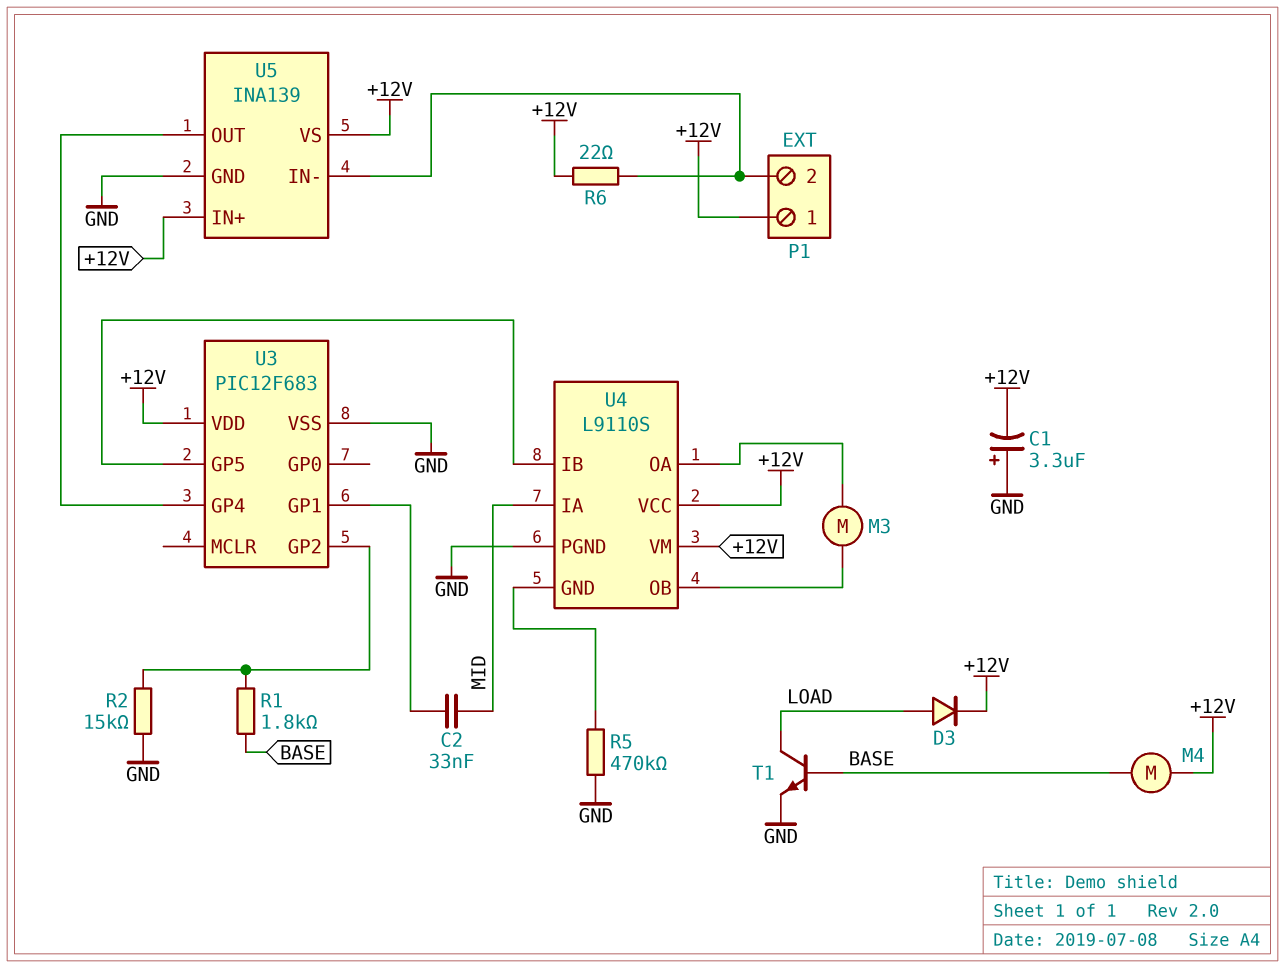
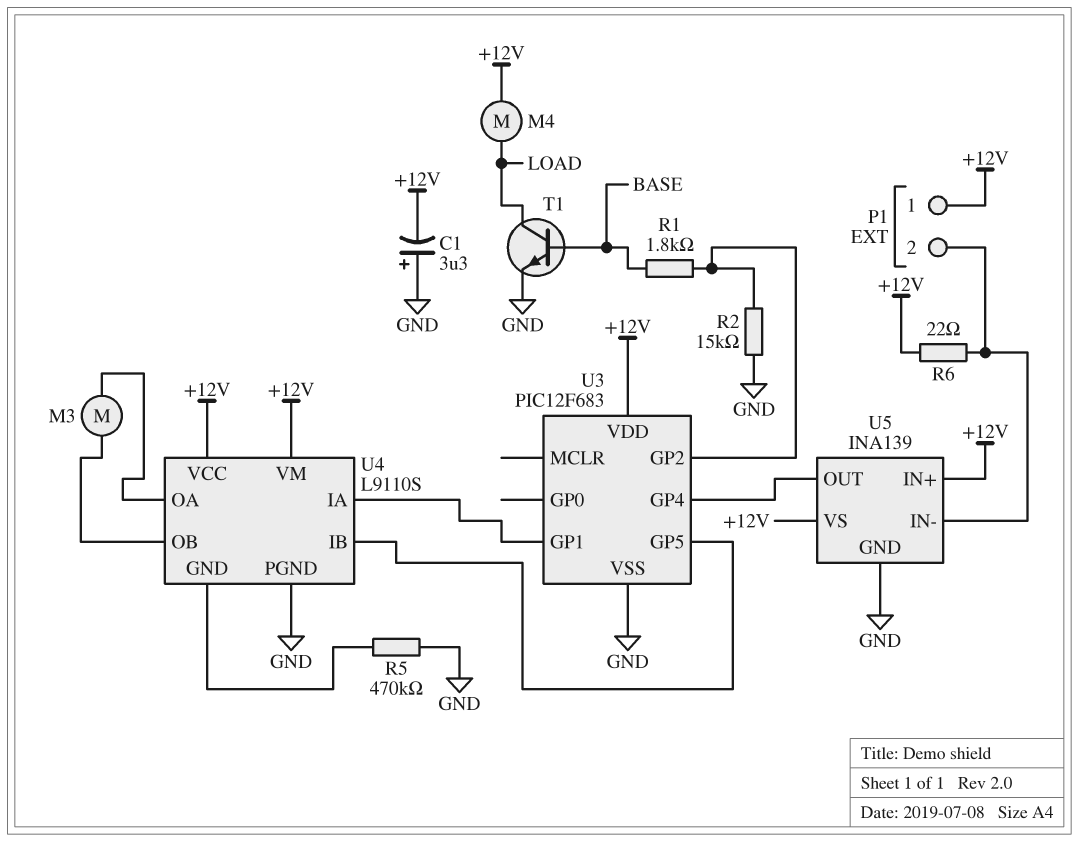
C2: 33nF (MID, U3/GP1) -> none
D3: diode (A LOAD, K +12V) -> none
M4: motor (+12V, BASE) -> motor (+12V, LOAD)
U4 pin IA: MID -> U3/GP1

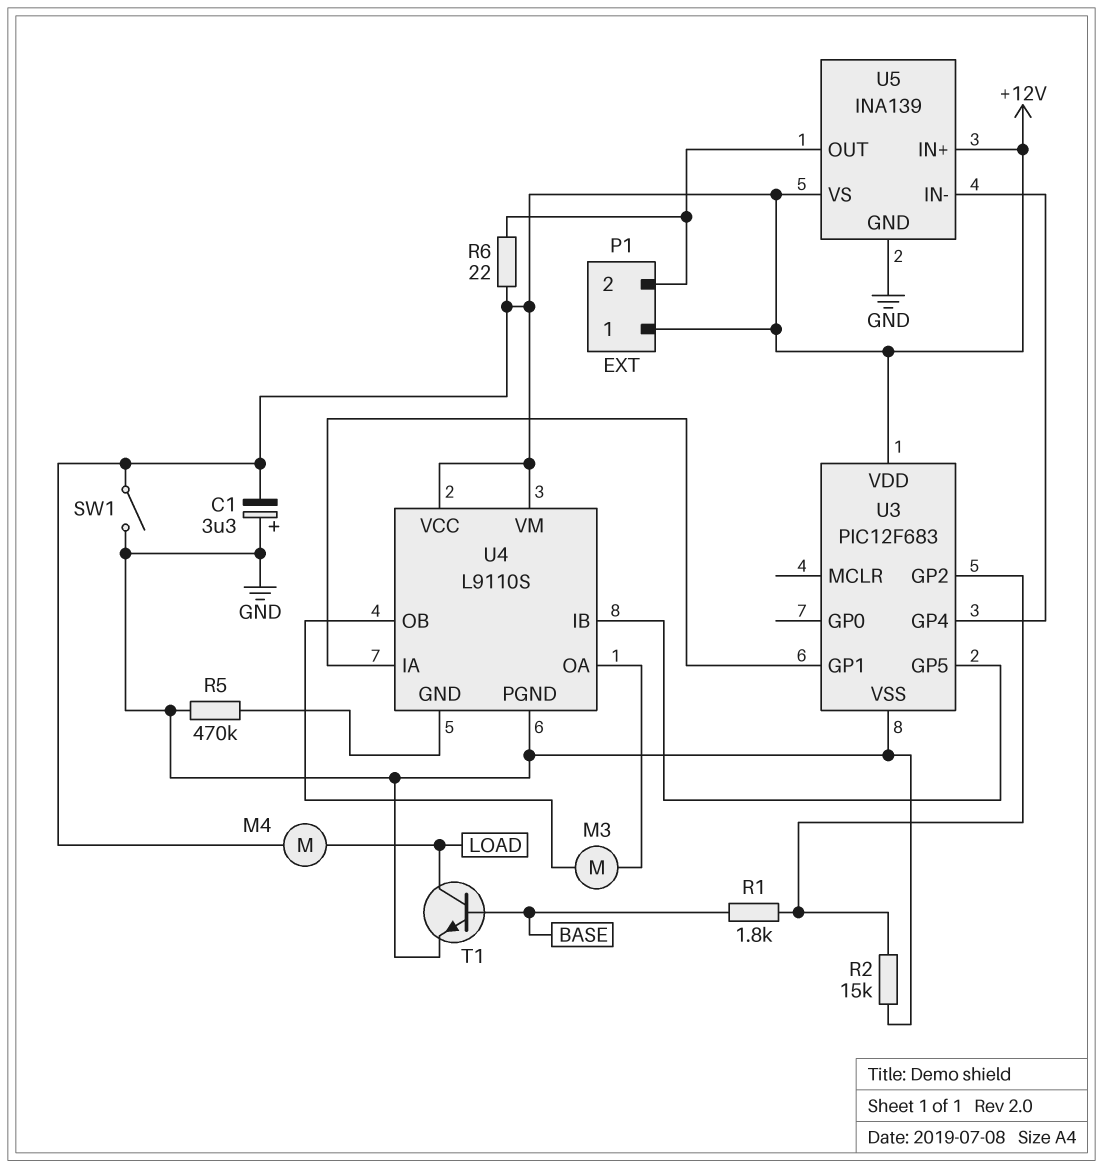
SW1: none -> switch (+12V, GND)
U5 pin IN-: P1/2 -> U3/GP4
U5 pin OUT: U3/GP4 -> P1/2

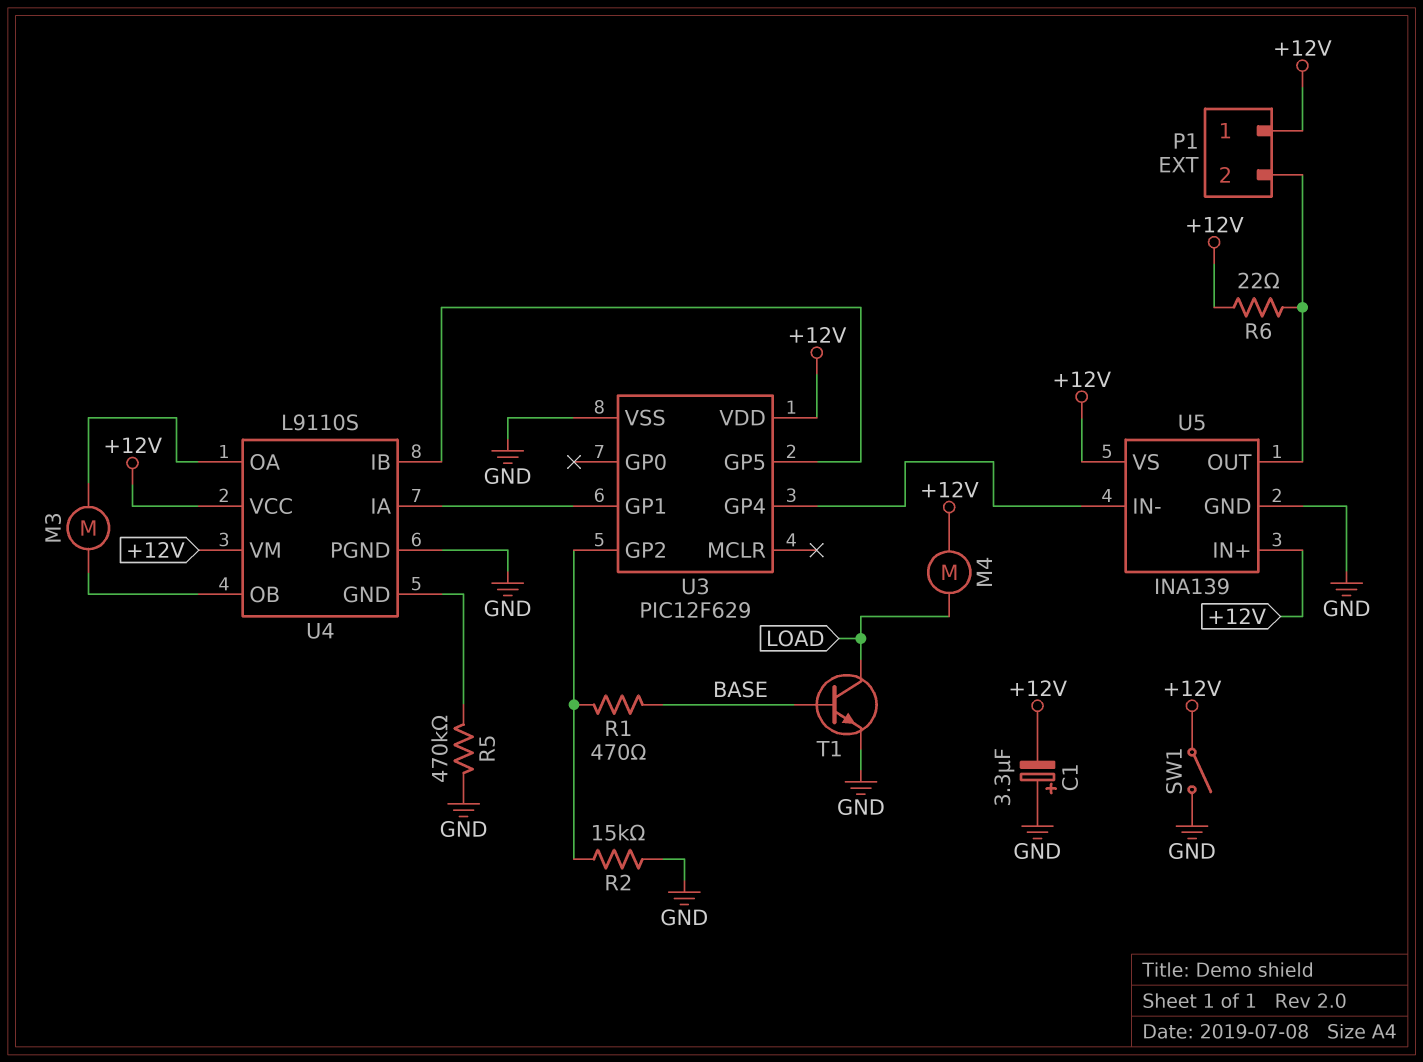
R1: 1.8k (BASE, U3/GP2) -> 470 (BASE, U3/GP2)
U3: PIC12F683 -> PIC12F629

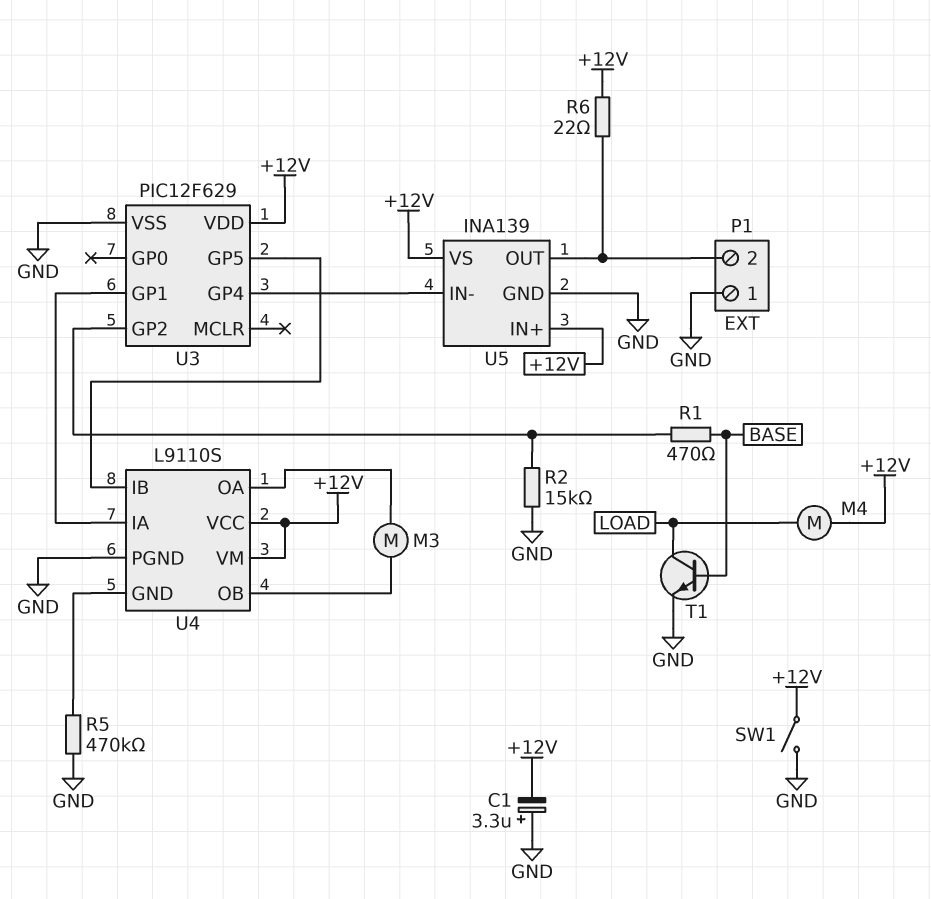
P1 pin 1: +12V -> GND

